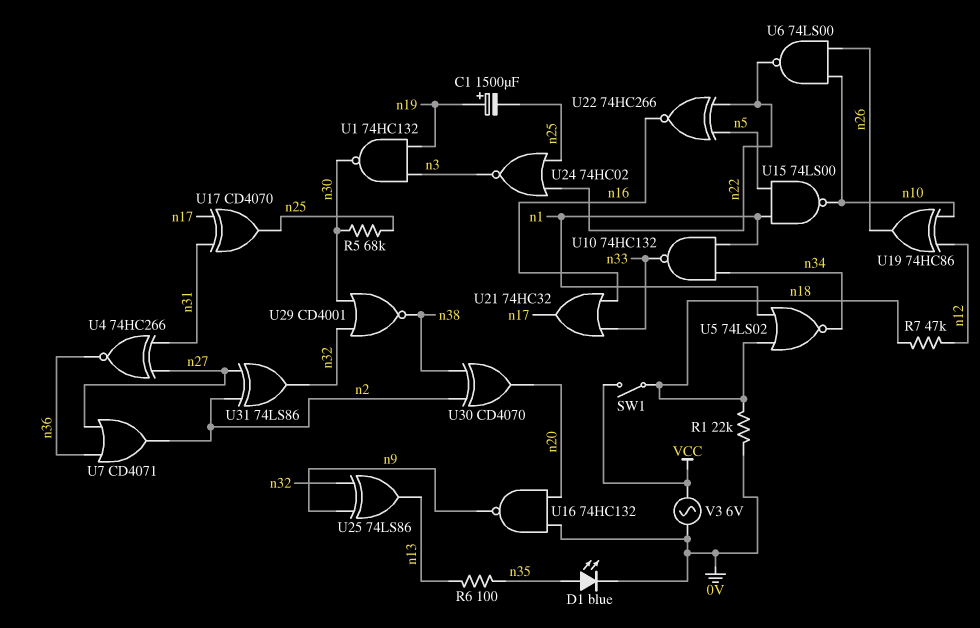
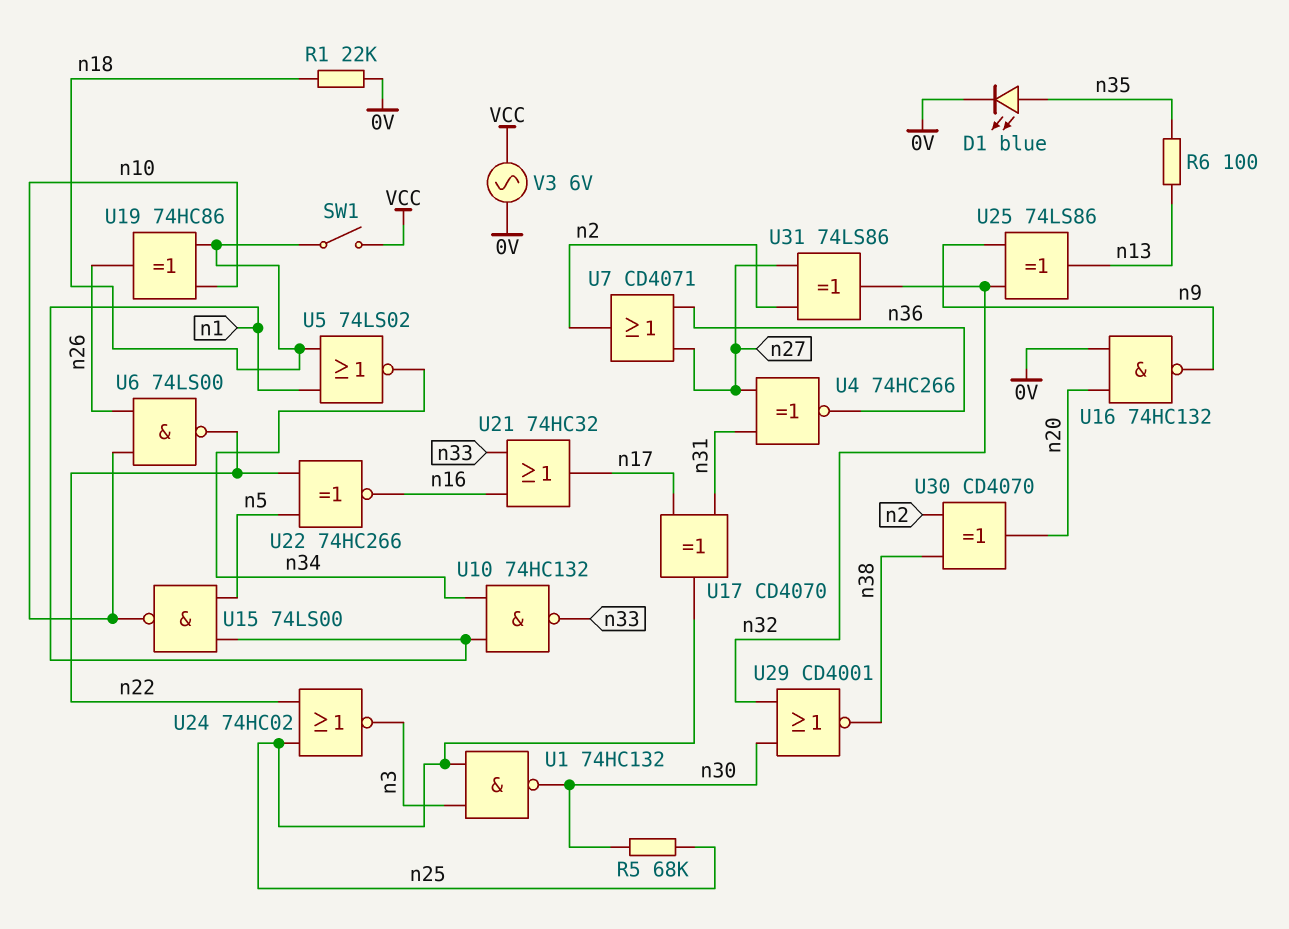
C1: 1500uF (plus n19, minus n25) -> none
R7: 47k (n12, n18) -> none
U1: NAND 74HC132 (in n3, in n19, out n30) -> NAND 74HC132 (in n3, in n25, out n30)
U19: XOR 74HC86 (in n10, in n12, out n26) -> XOR 74HC86 (in n10, in n18, out n26)

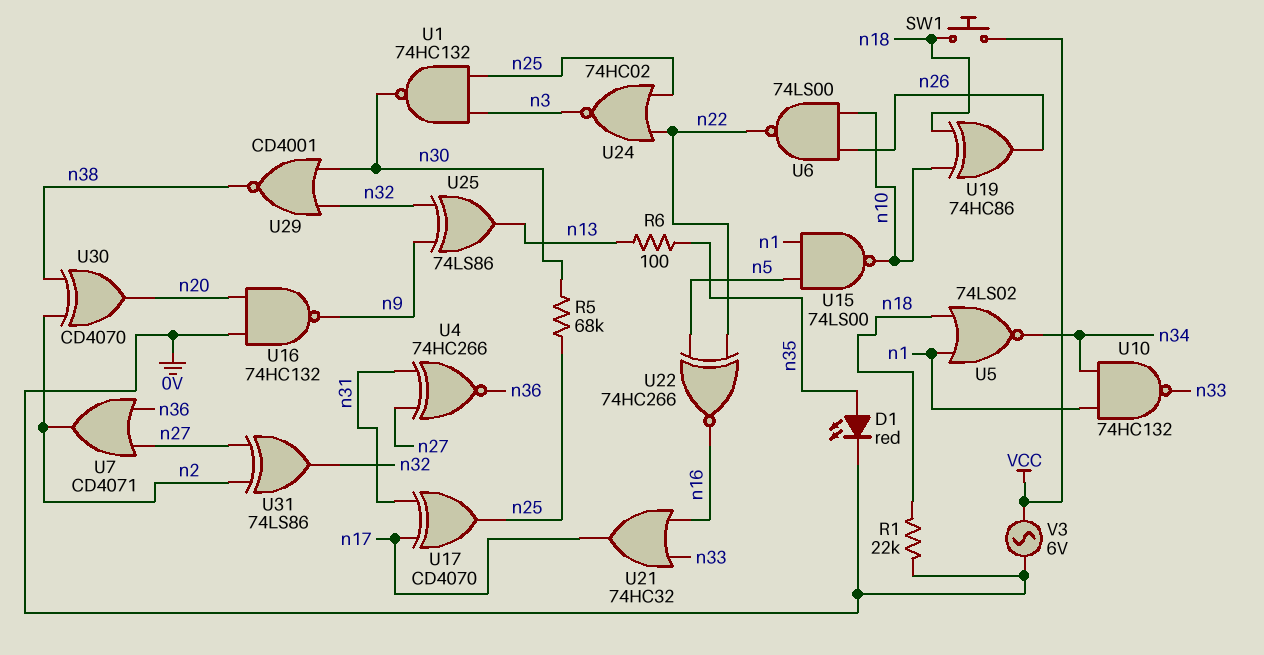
D1: LED blue (A n35, K 0V) -> LED red (A n35, K 0V)
SW1: switch (VCC, n18) -> button (VCC, n18)

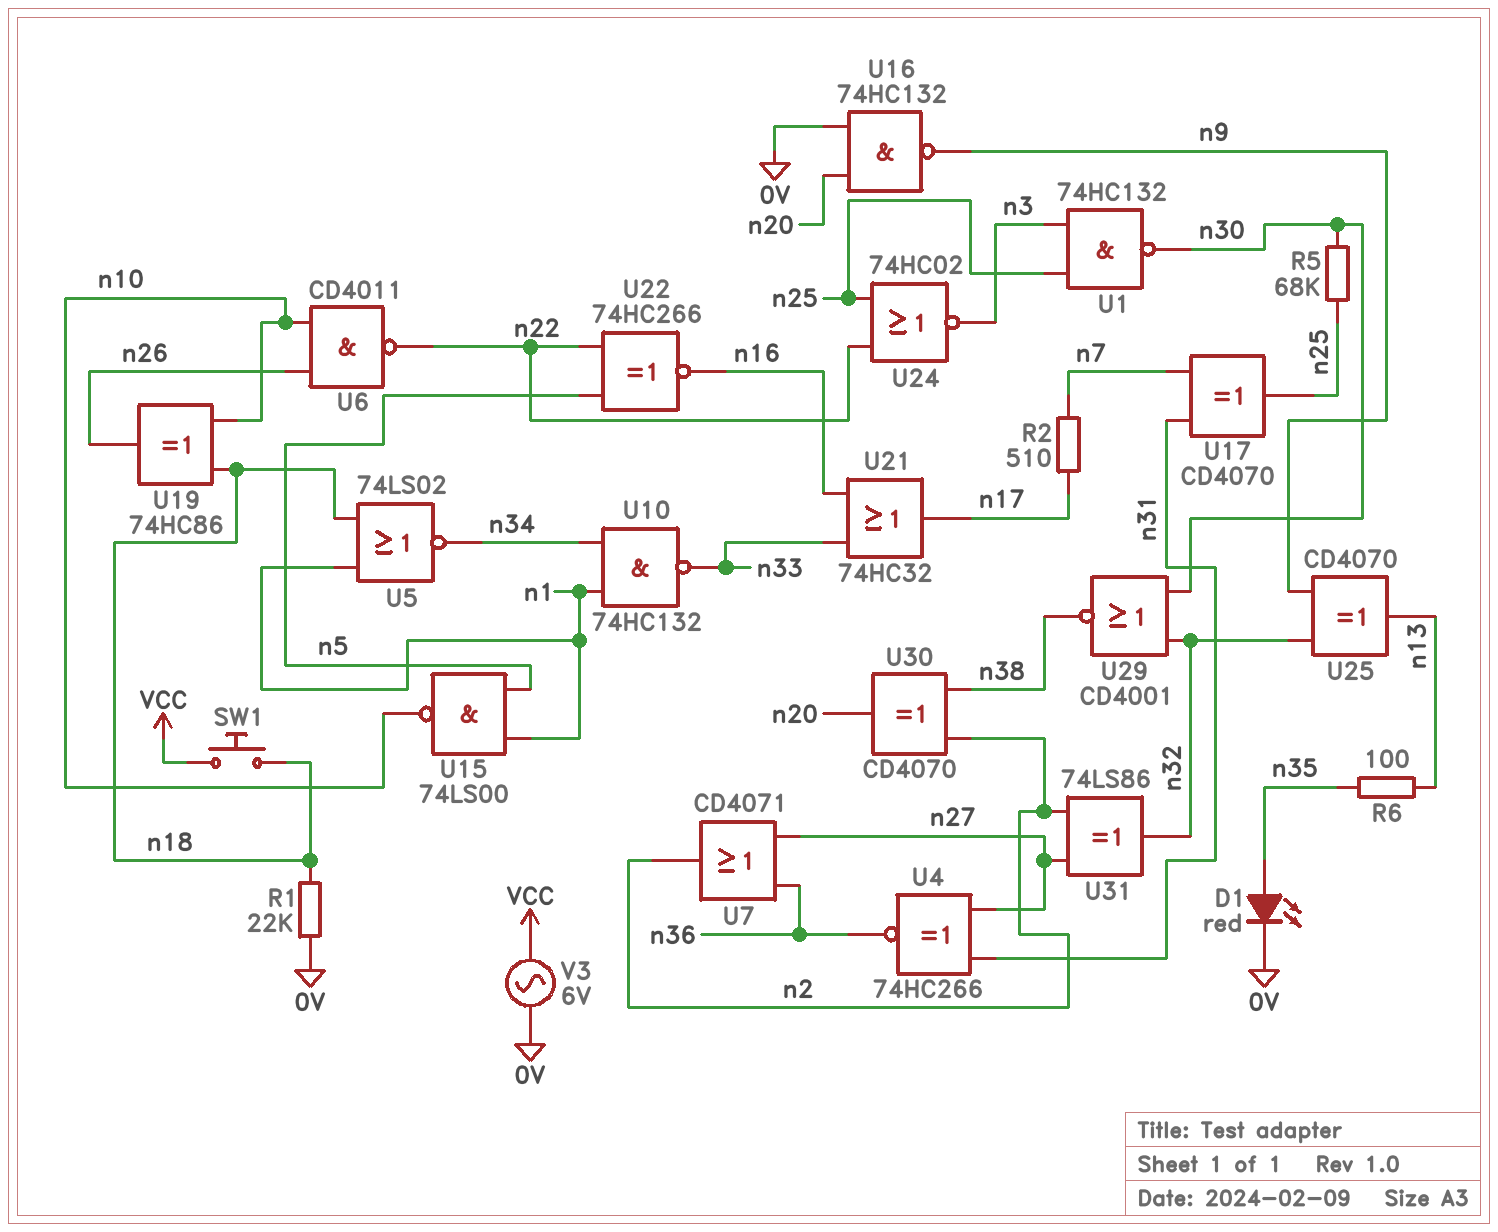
R2: none -> 510 (n7, n17)
U6: NAND 74LS00 (in n10, in n26, out n22) -> NAND CD4011 (in n10, in n26, out n22)
U17: XOR CD4070 (in n17, in n31, out n25) -> XOR CD4070 (in n7, in n31, out n25)
U25: XOR 74LS86 (in n9, in n32, out n13) -> XOR CD4070 (in n9, in n32, out n13)

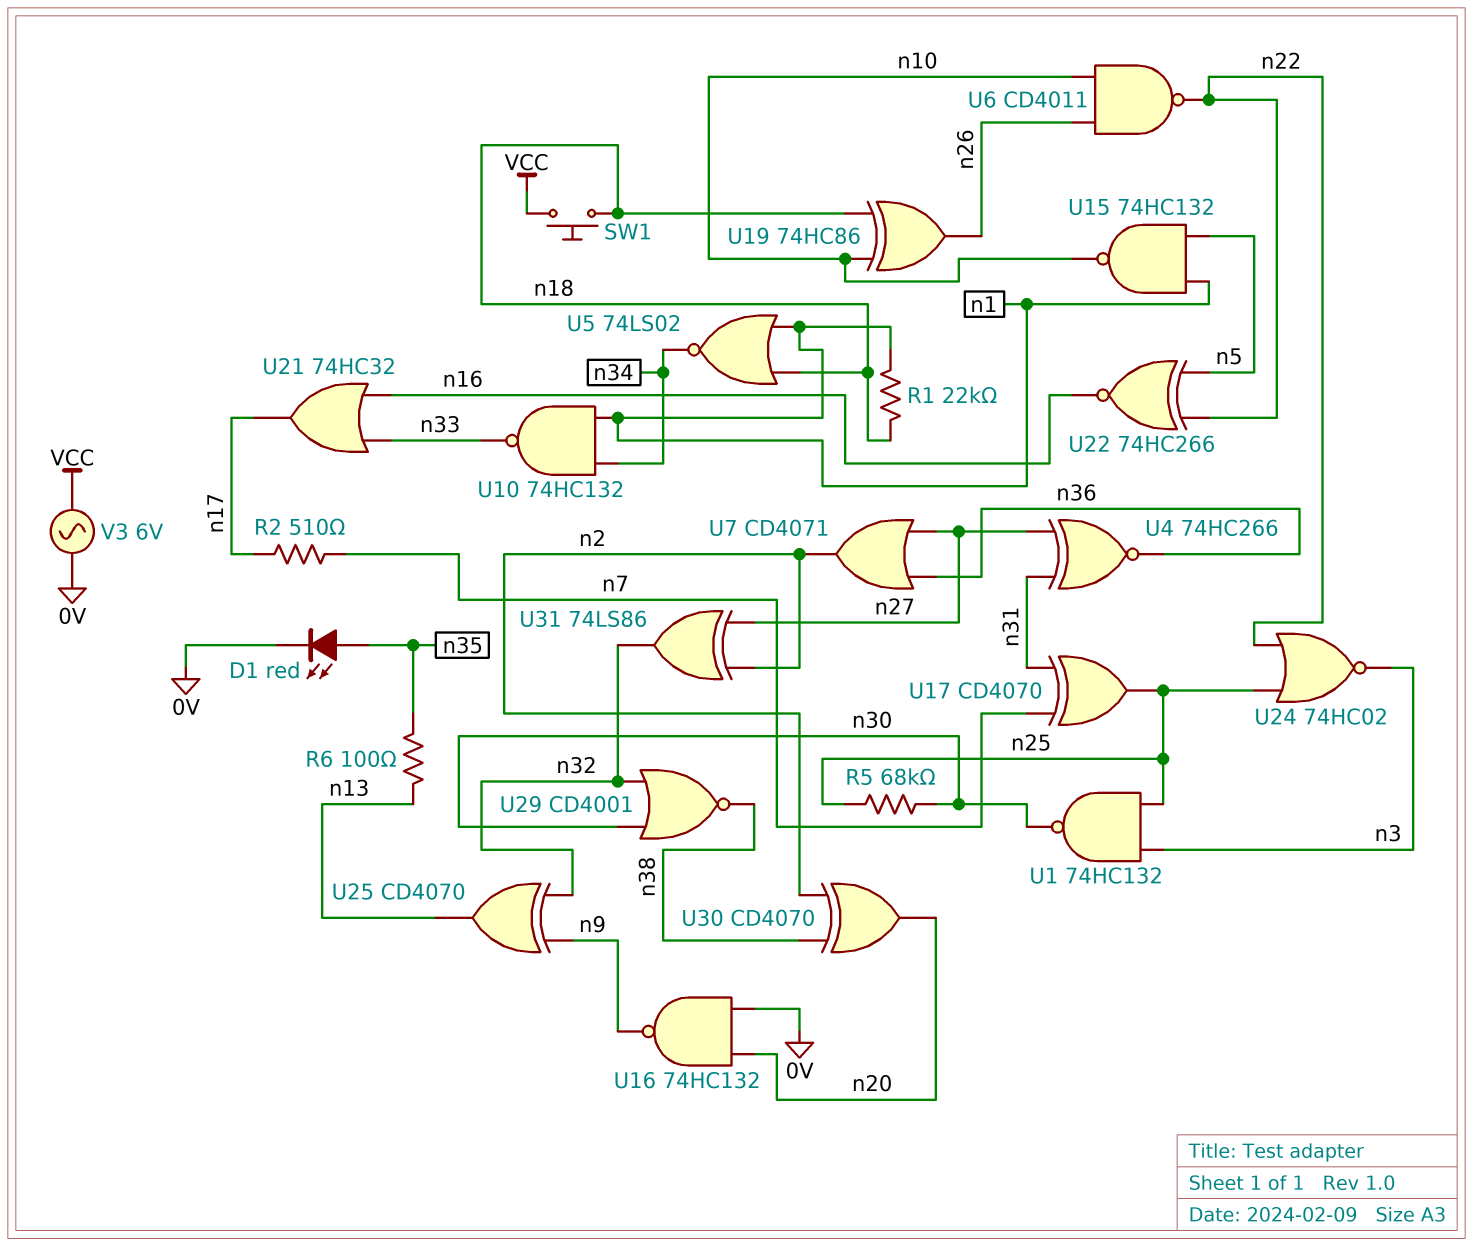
R1: 22k (0V, n18) -> 22k (n1, n18)
U15: NAND 74LS00 (in n1, in n5, out n10) -> NAND 74HC132 (in n1, in n5, out n10)

